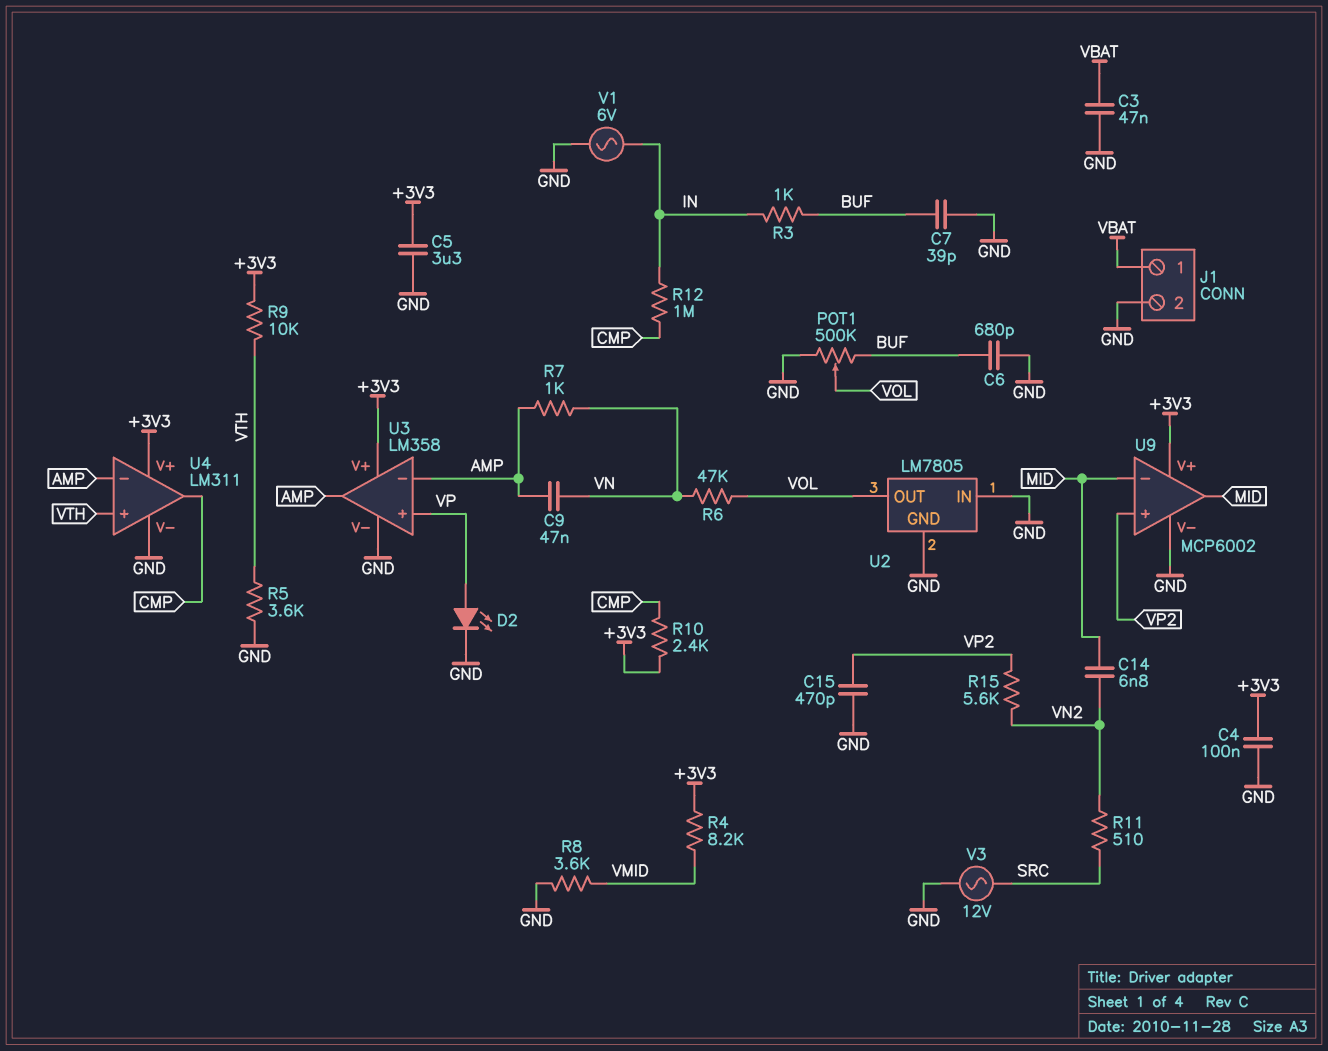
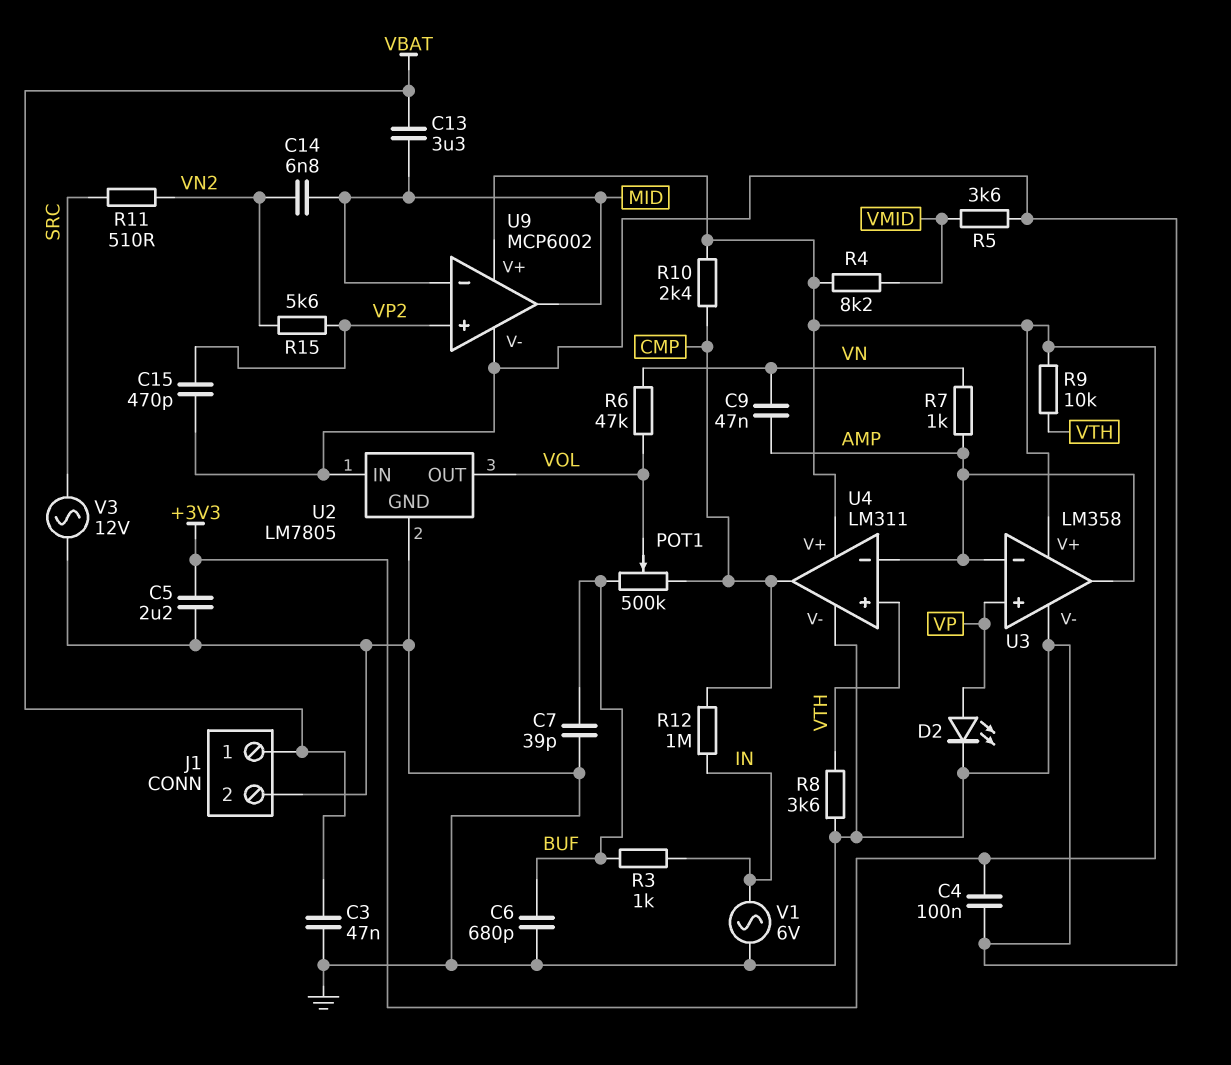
C5: 3.3uF (+3V3, GND) -> 2.2uF (+3V3, GND)
C13: none -> 3.3uF (MID, VBAT)
POT1: 500k (BUF, GND, wiper VOL) -> 500k (BUF, CMP, wiper VOL)
R5: 3.6k (GND, VTH) -> 3.6k (GND, VMID)
R8: 3.6k (GND, VMID) -> 3.6k (GND, VTH)

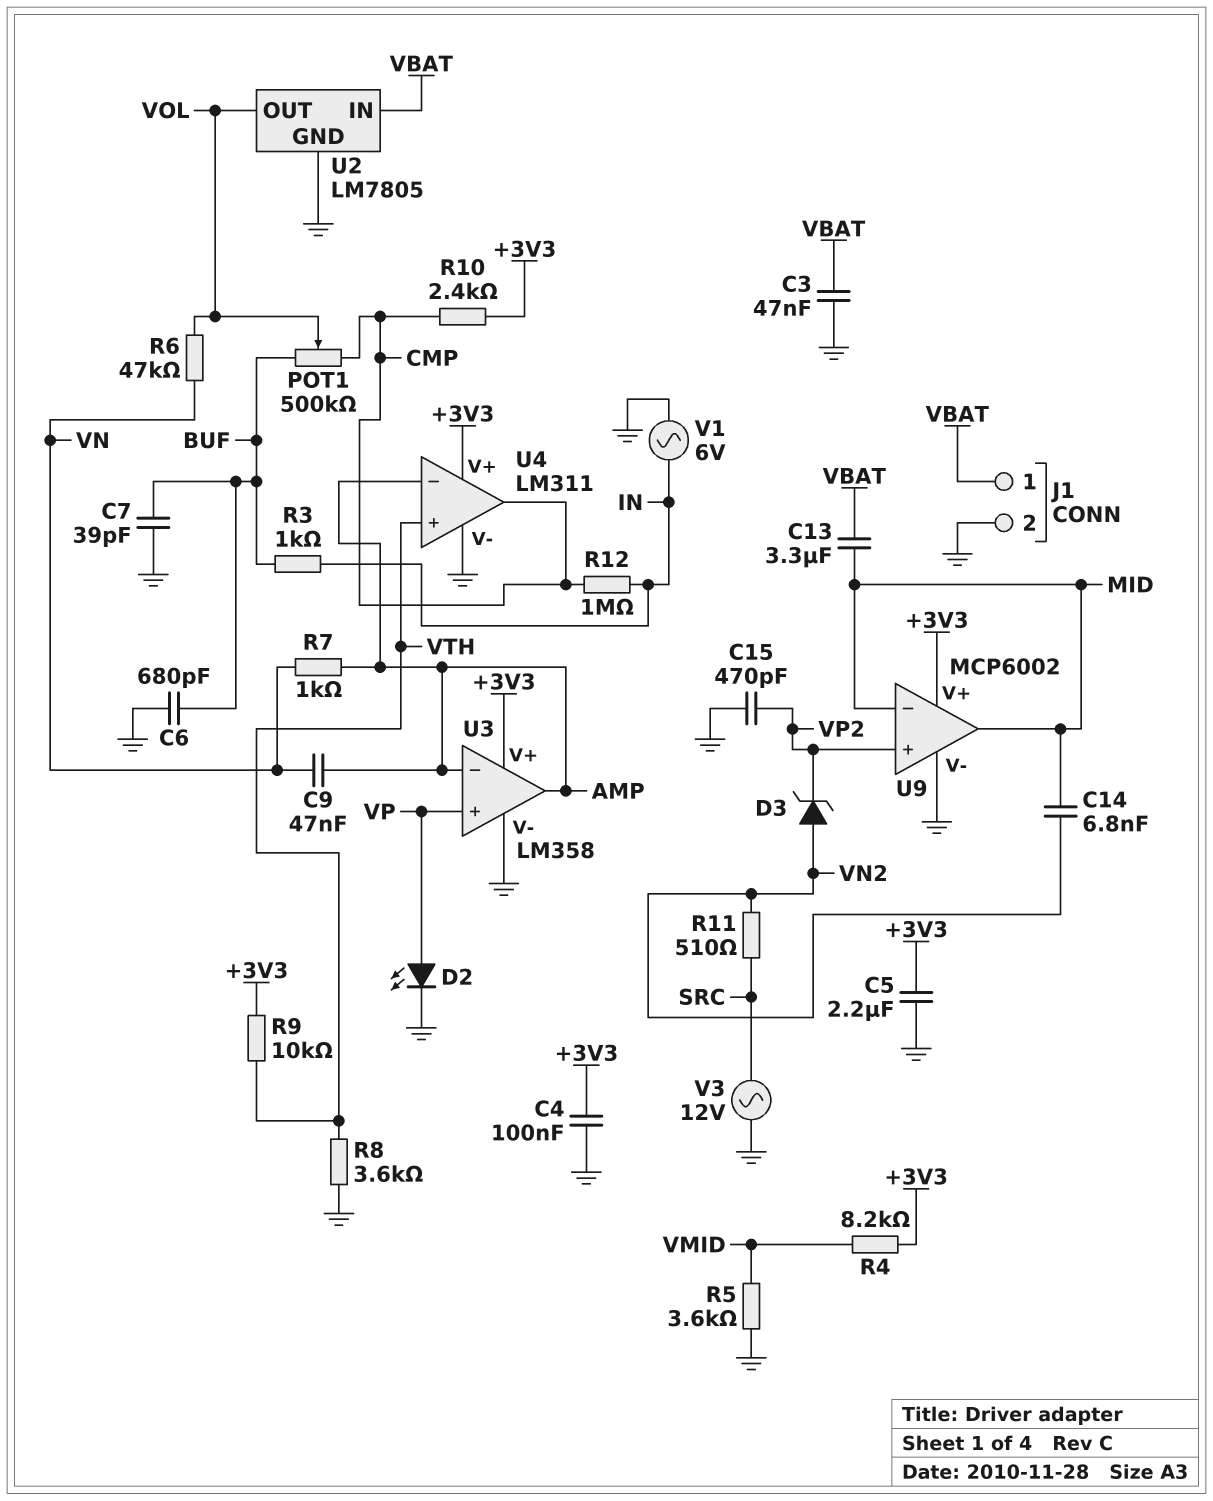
D3: none -> zener (A VN2, K VP2)
R15: 5.6k (VN2, VP2) -> none
U2 pin IN: GND -> VBAT

